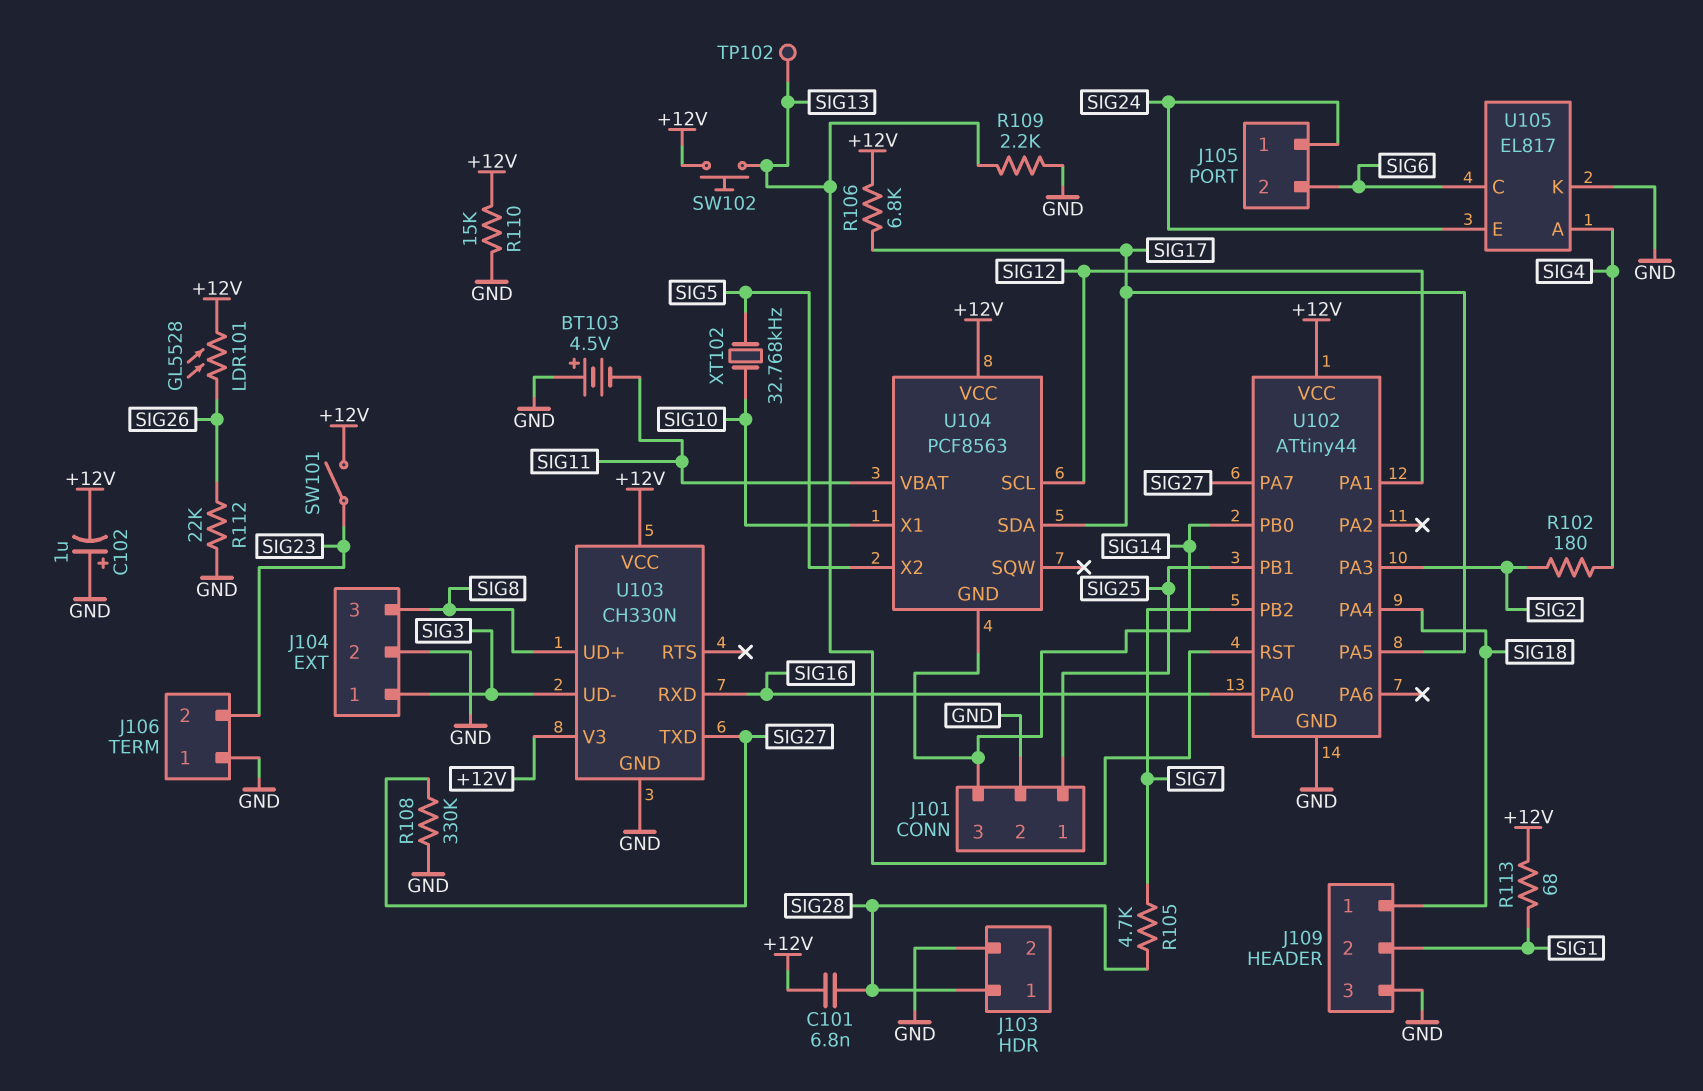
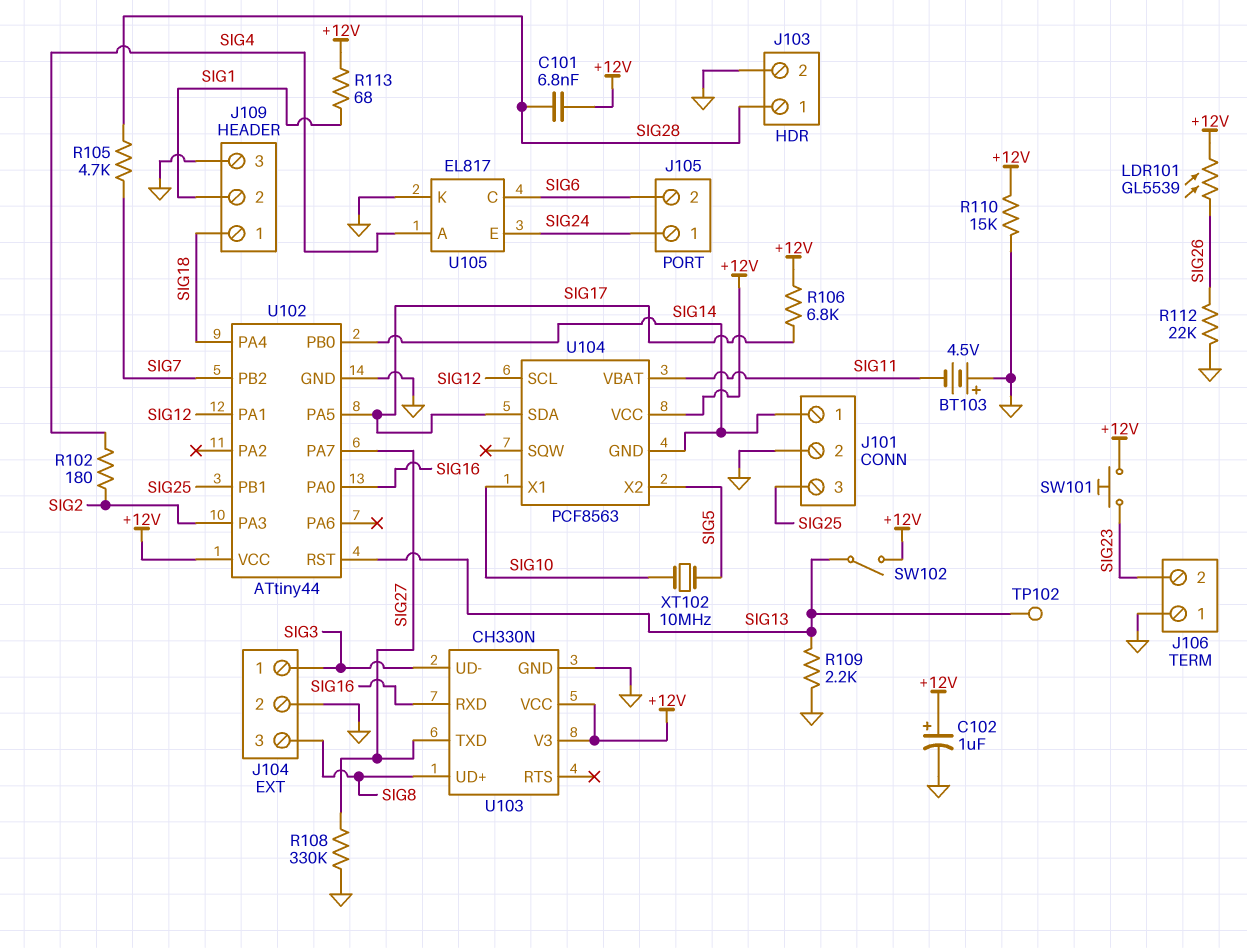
C102: 1uF (plus GND, minus +12V) -> 1uF (plus +12V, minus GND)
J101 pin 1: SIG25 -> SIG14
J101 pin 3: SIG14 -> SIG25
LDR101: GL5528 (+12V, SIG26) -> GL5539 (+12V, SIG26)
SW101: switch (+12V, SIG23) -> button (+12V, SIG23)
SW102: button (+12V, SIG13) -> switch (+12V, SIG13)
XT102: 32.768kHz (SIG5, SIG10) -> 10MHz (SIG5, SIG10)

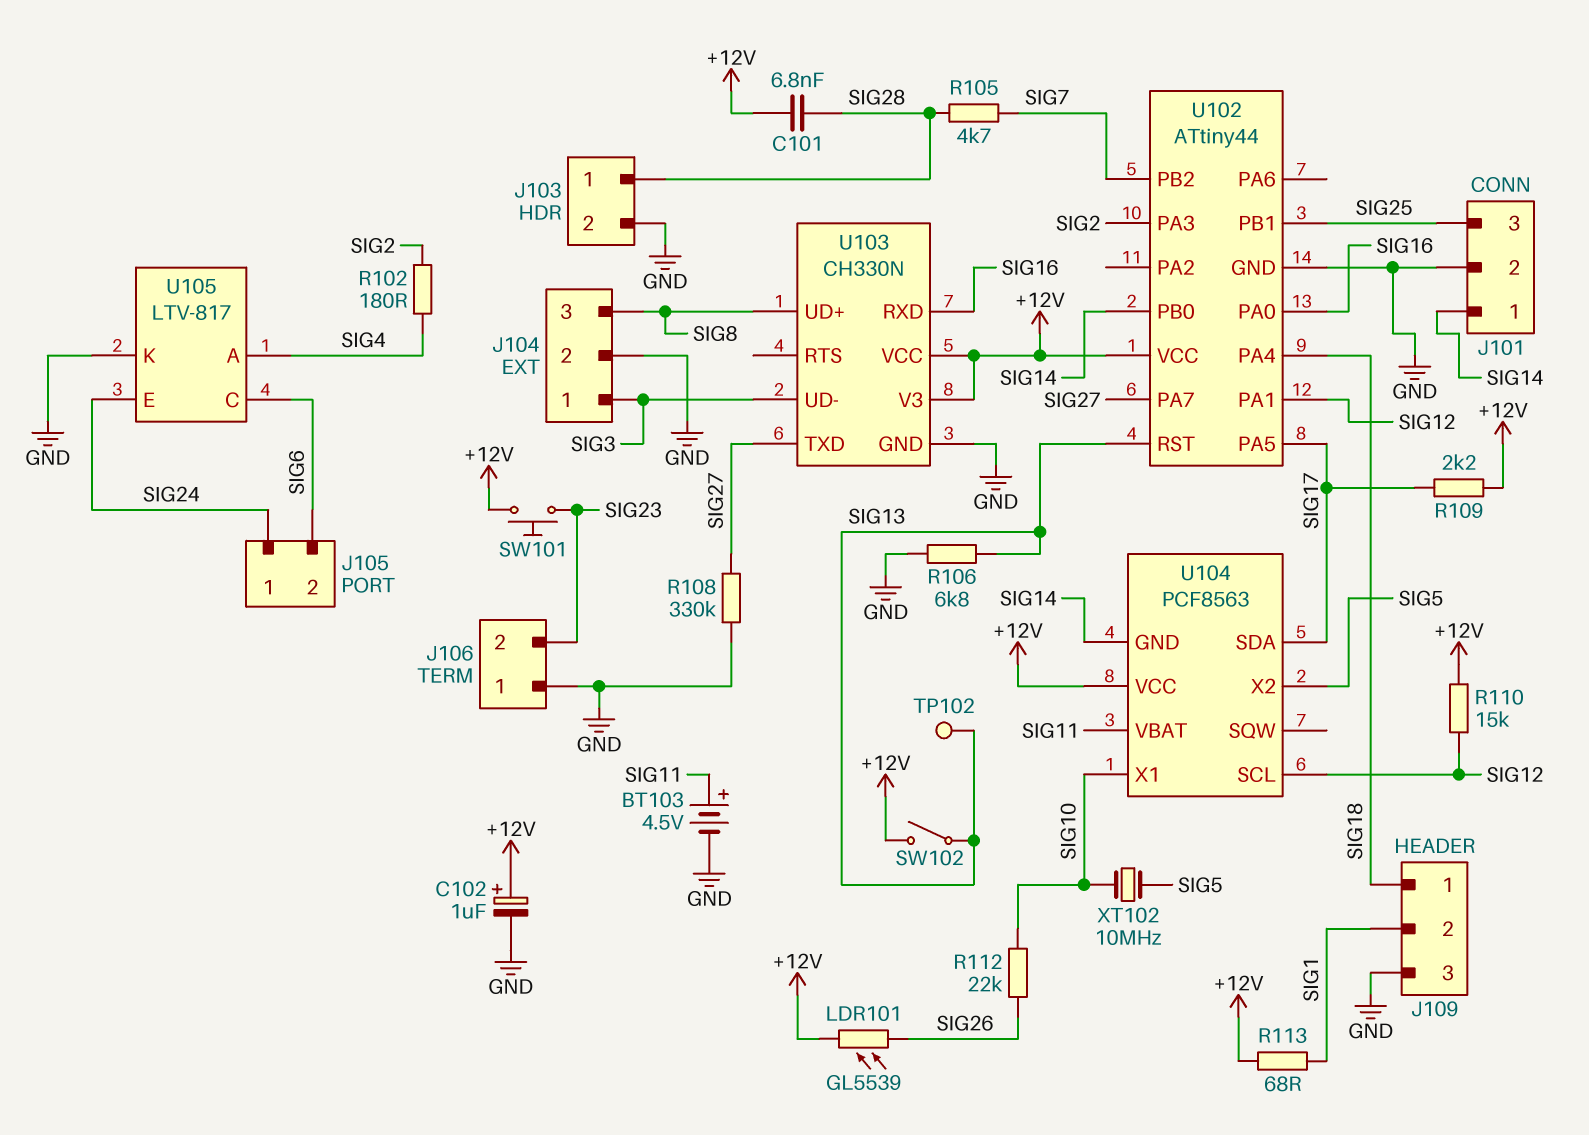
BT103: 4.5V (plus GND, minus SIG11) -> 4.5V (plus SIG11, minus GND)
R106: 6.8k (+12V, SIG17) -> 6.8k (GND, SIG13)
R109: 2.2k (GND, SIG13) -> 2.2k (+12V, SIG17)
R110: 15k (+12V, GND) -> 15k (+12V, SIG12)
R112: 22k (GND, SIG26) -> 22k (SIG10, SIG26)
U105: EL817 -> LTV-817

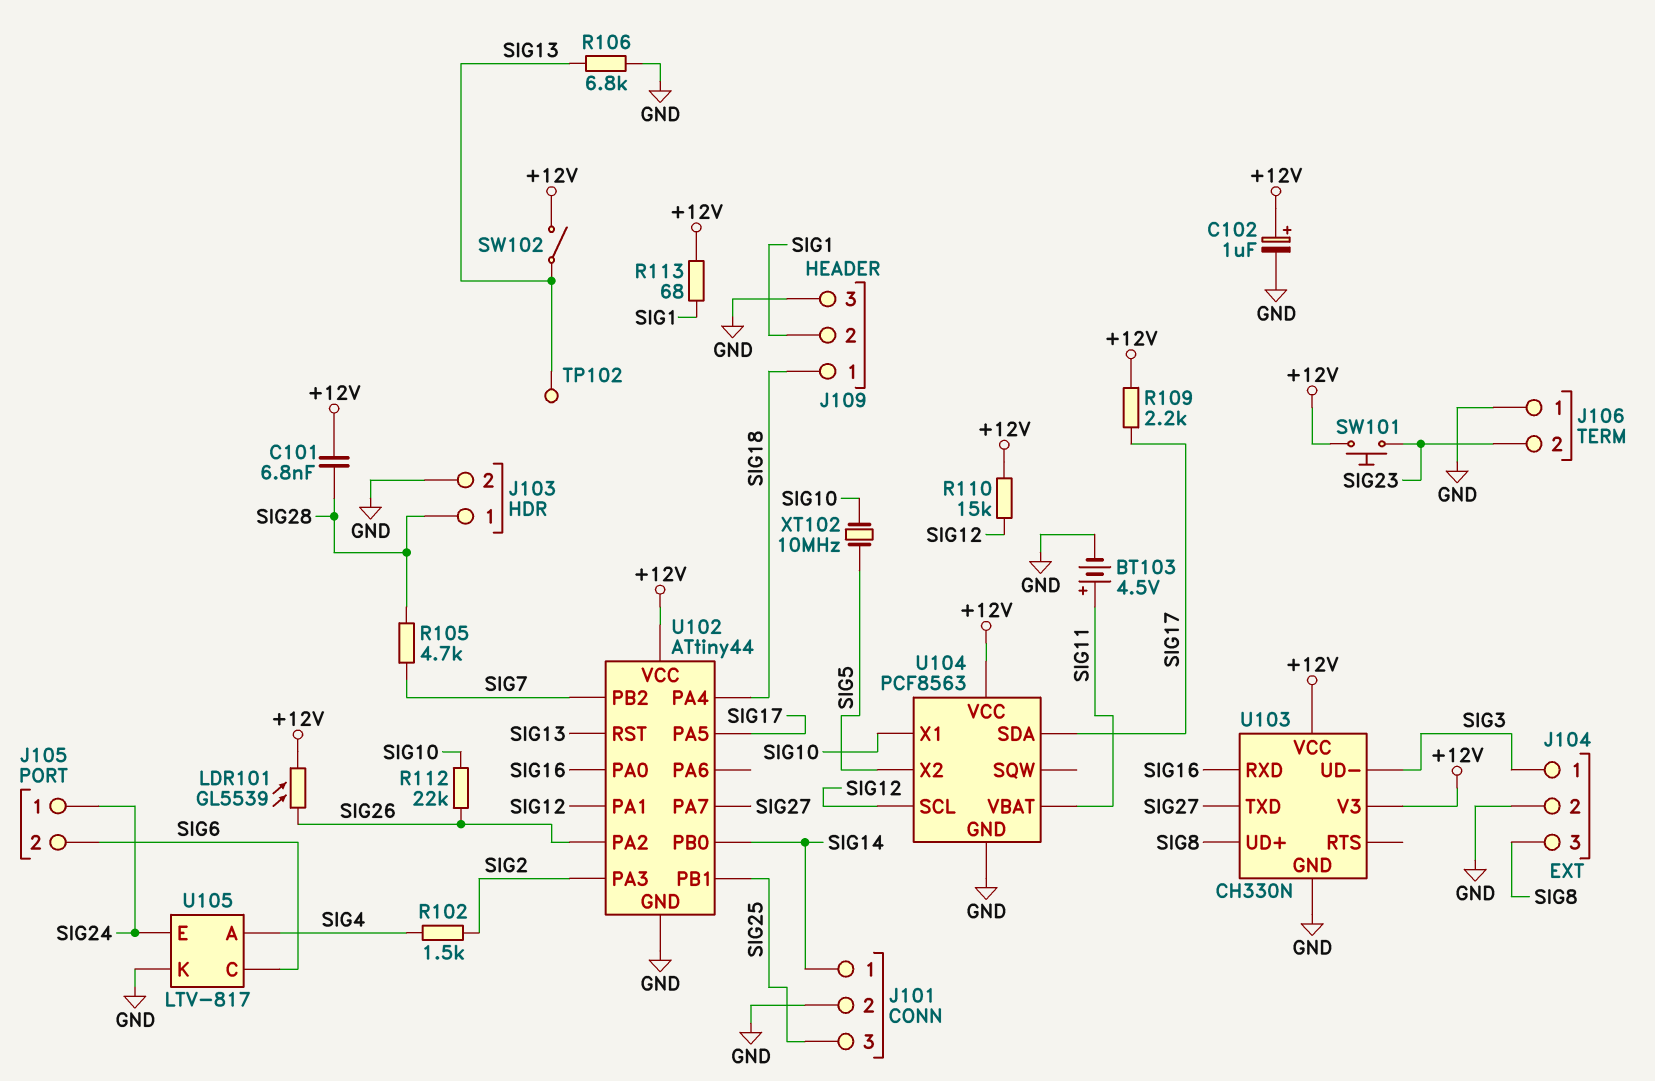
R102: 180 (SIG2, SIG4) -> 1.5k (SIG2, SIG4)
R108: 330k (GND, SIG27) -> none
U102 pin PA2: none -> SIG26
U104 pin GND: SIG14 -> GND

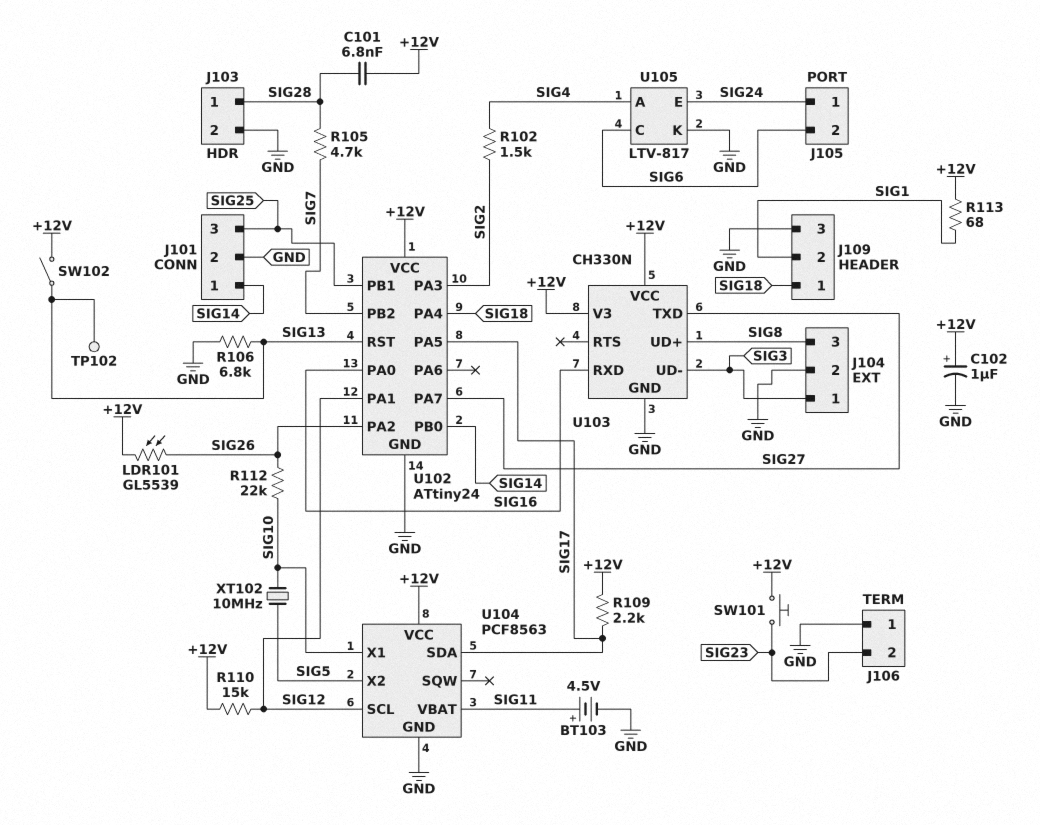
U102: ATtiny44 -> ATtiny24

